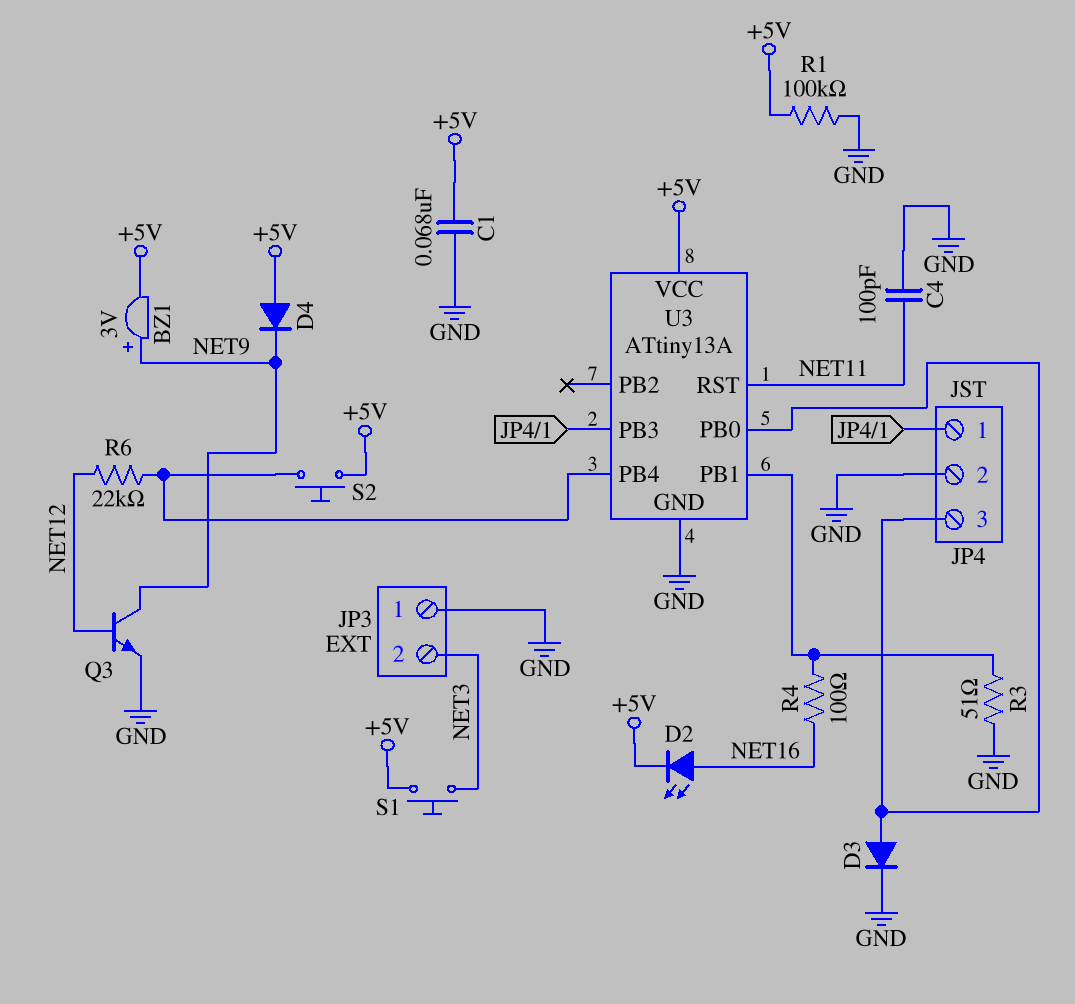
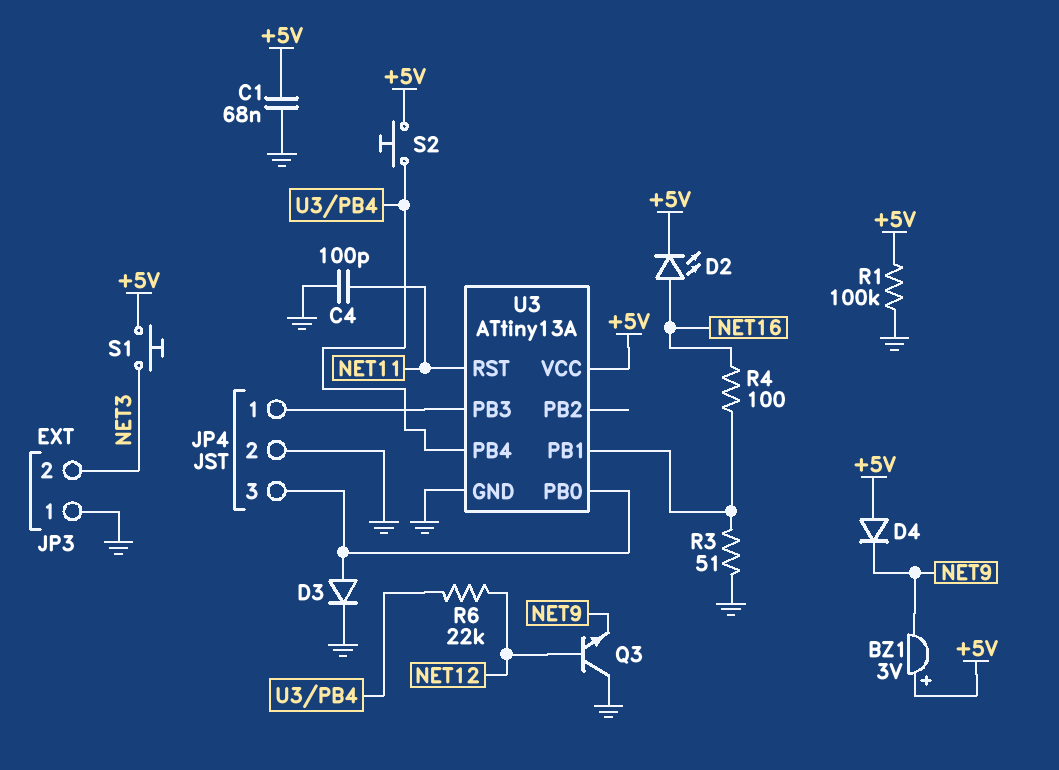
BZ1: buzzer 3V (plus NET9, minus +5V) -> buzzer 3V (plus +5V, minus NET9)
Q3: NPN (B NET12, C NET9, E GND) -> NPN (B NET12, C GND, E NET9)

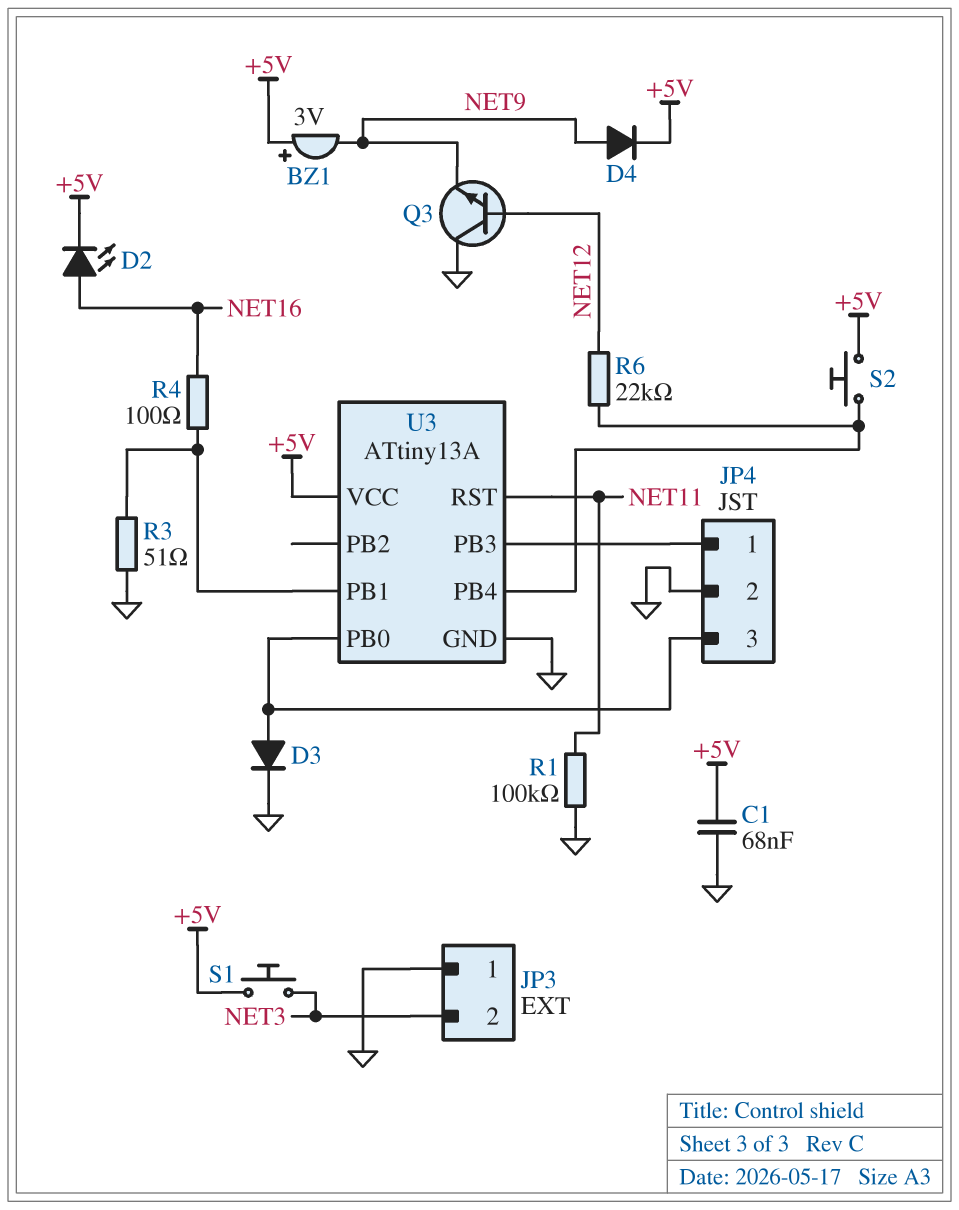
C4: 100pF (GND, NET11) -> none
D4: diode (A +5V, K NET9) -> diode (A NET9, K +5V)
R1: 100k (+5V, GND) -> 100k (GND, NET11)

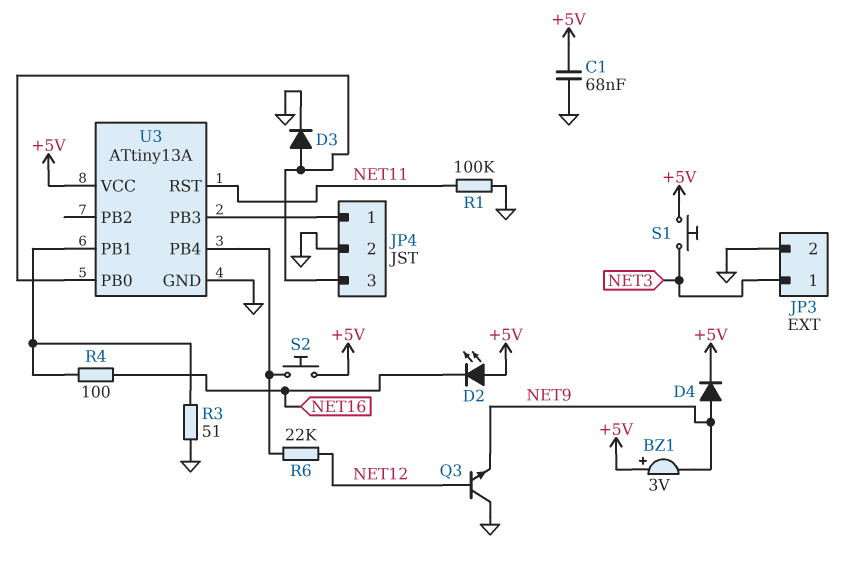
D2: LED (A NET16, K +5V) -> LED (A +5V, K NET16)
JP3 pin 1: GND -> NET3
JP3 pin 2: NET3 -> GND

